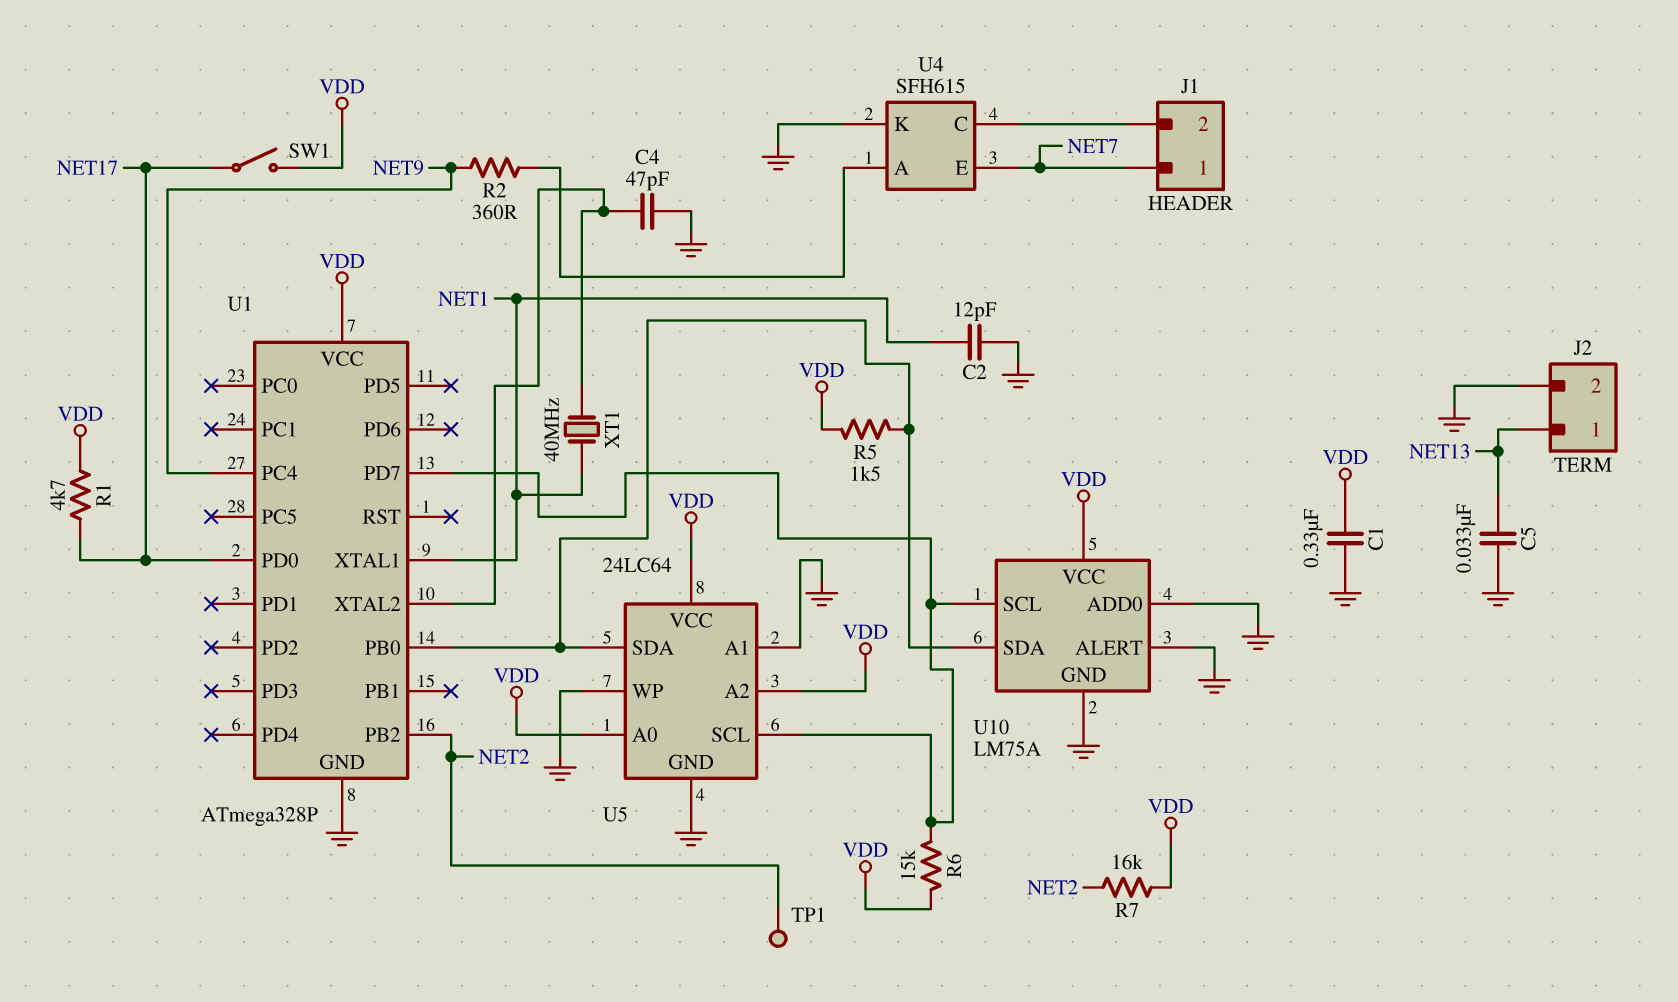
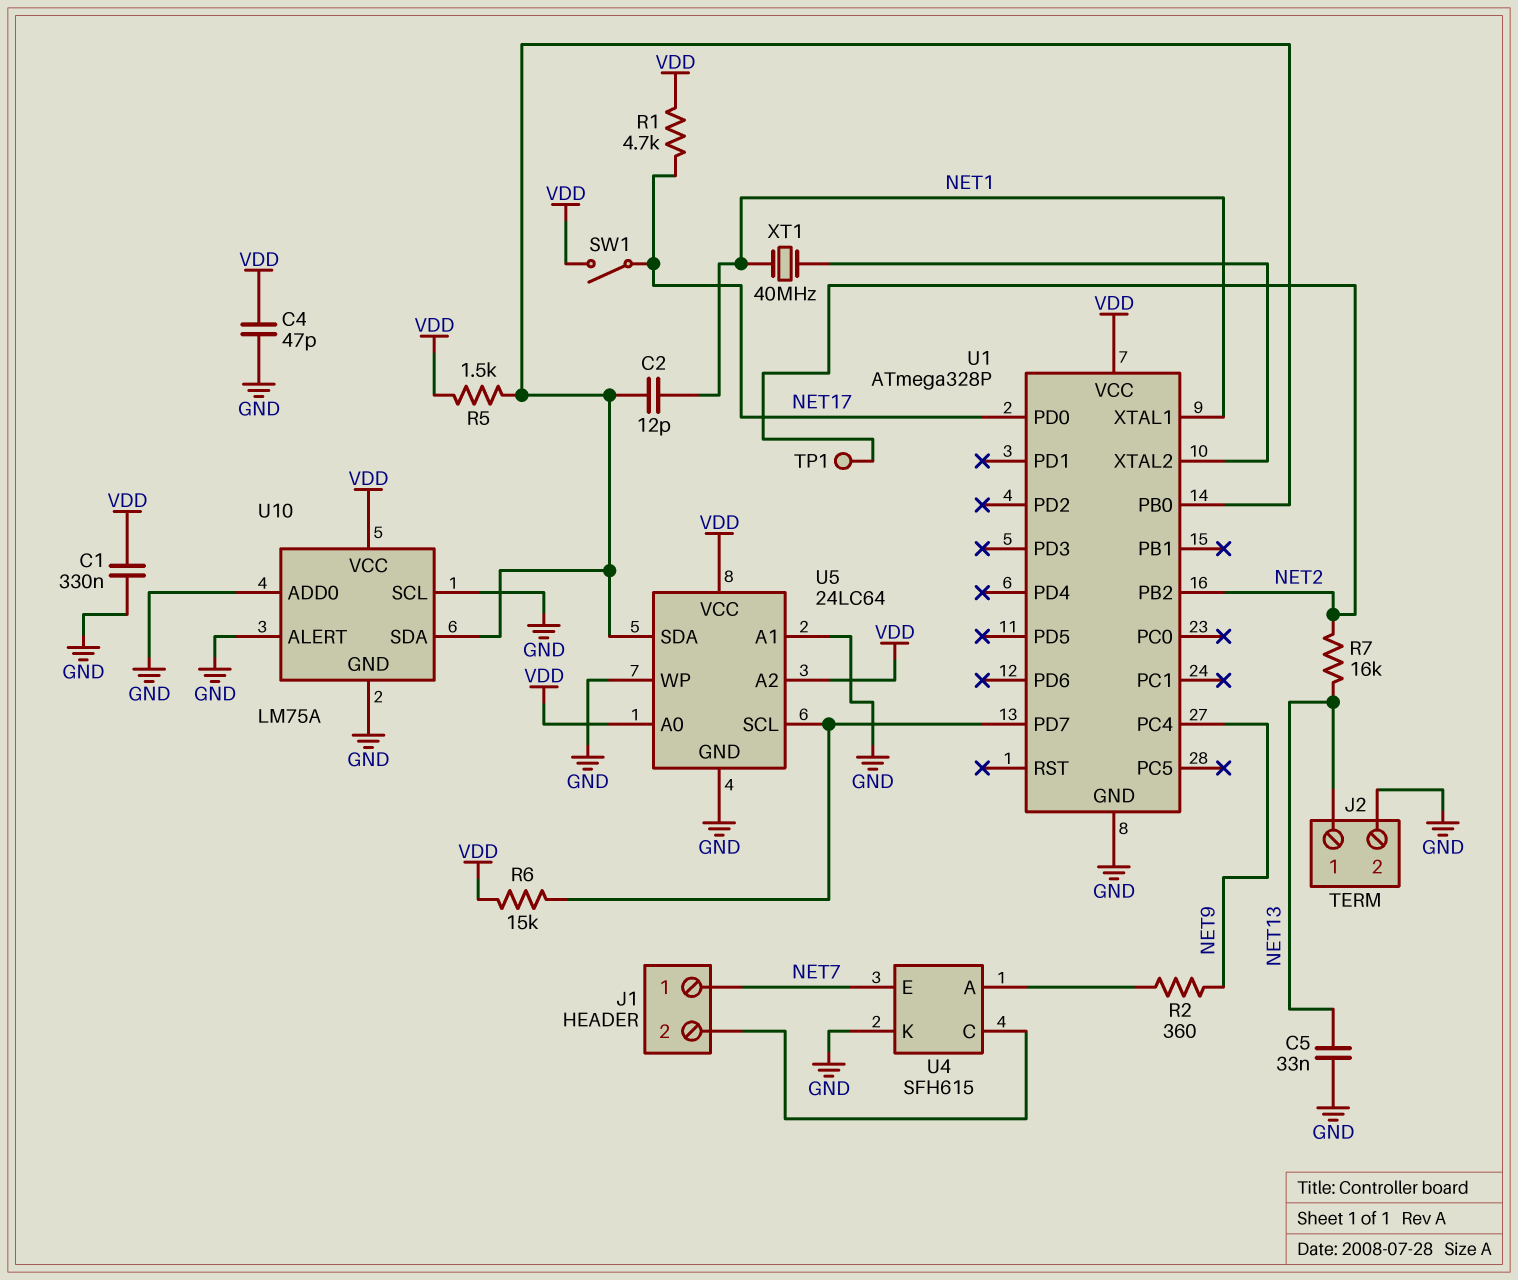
C2: 12pF (GND, NET1) -> 12pF (NET1, U1/PB0)
C4: 47pF (GND, U1/XTAL2) -> 47pF (GND, VDD)
R7: 16k (NET2, VDD) -> 16k (NET2, NET13)
U10 pin SCL: U1/PD7 -> GND

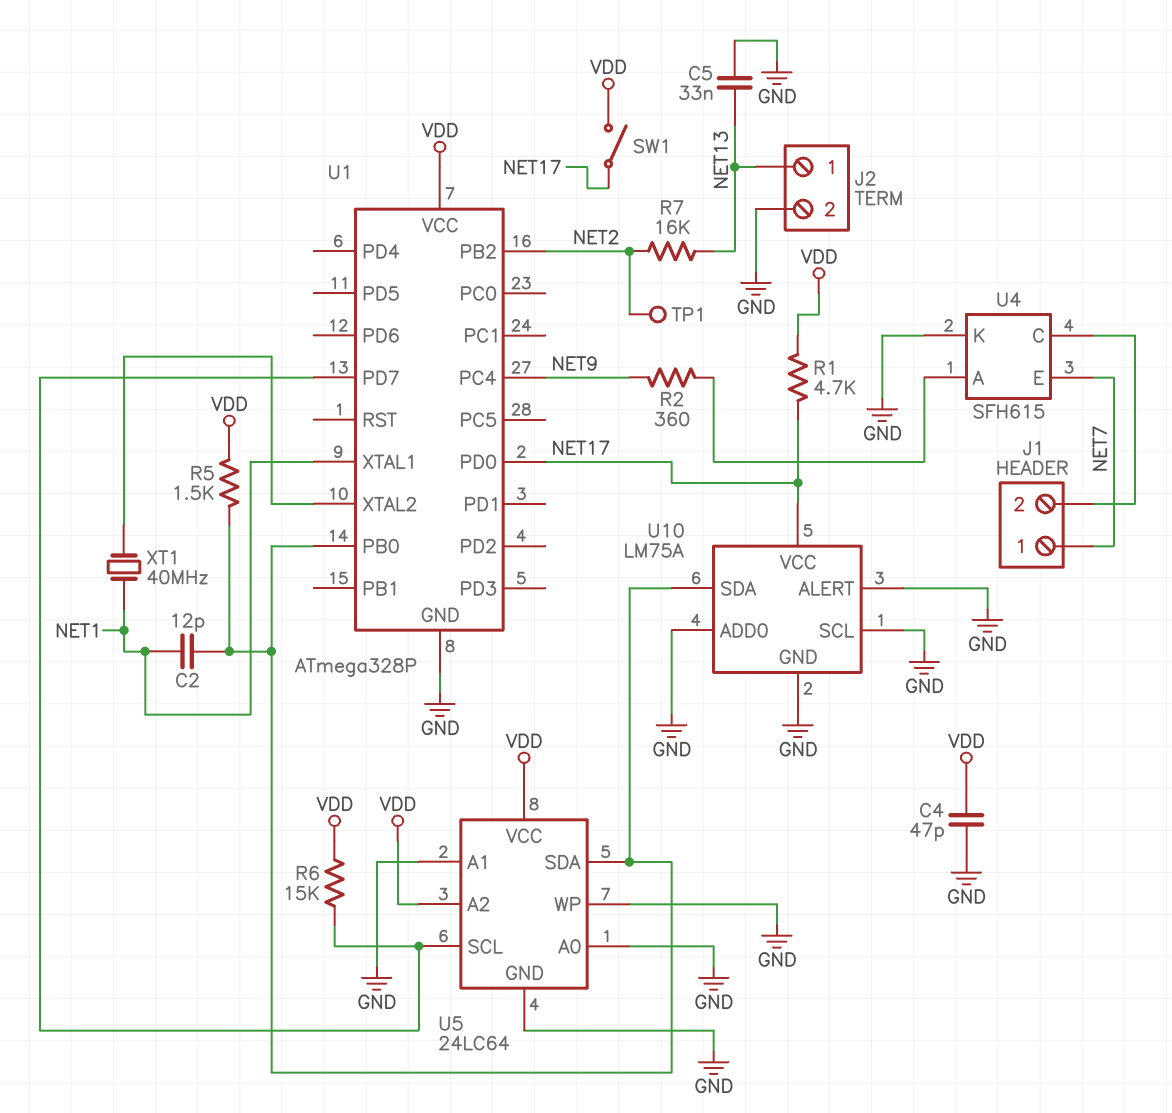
C1: 330nF (GND, VDD) -> none
U5 pin A0: VDD -> GND
U10 pin VCC: VDD -> NET17

